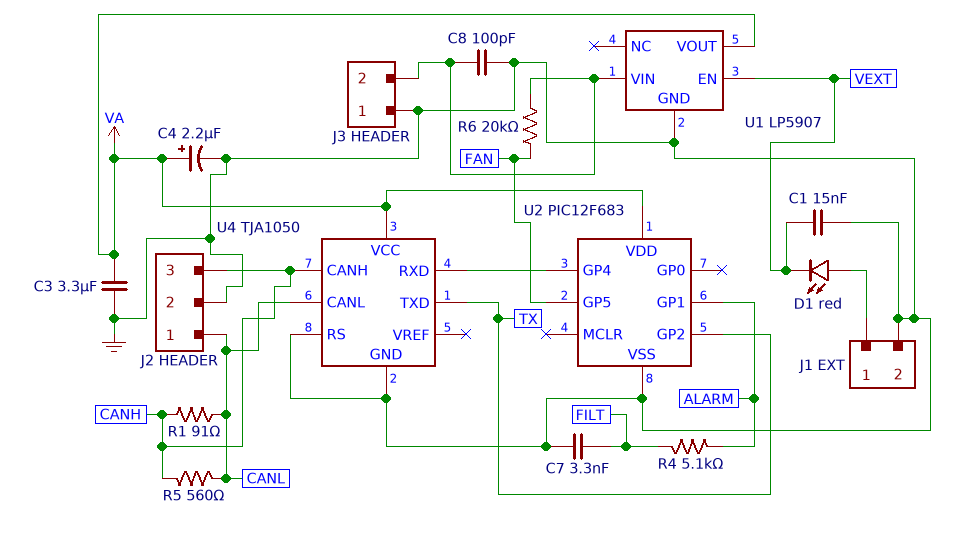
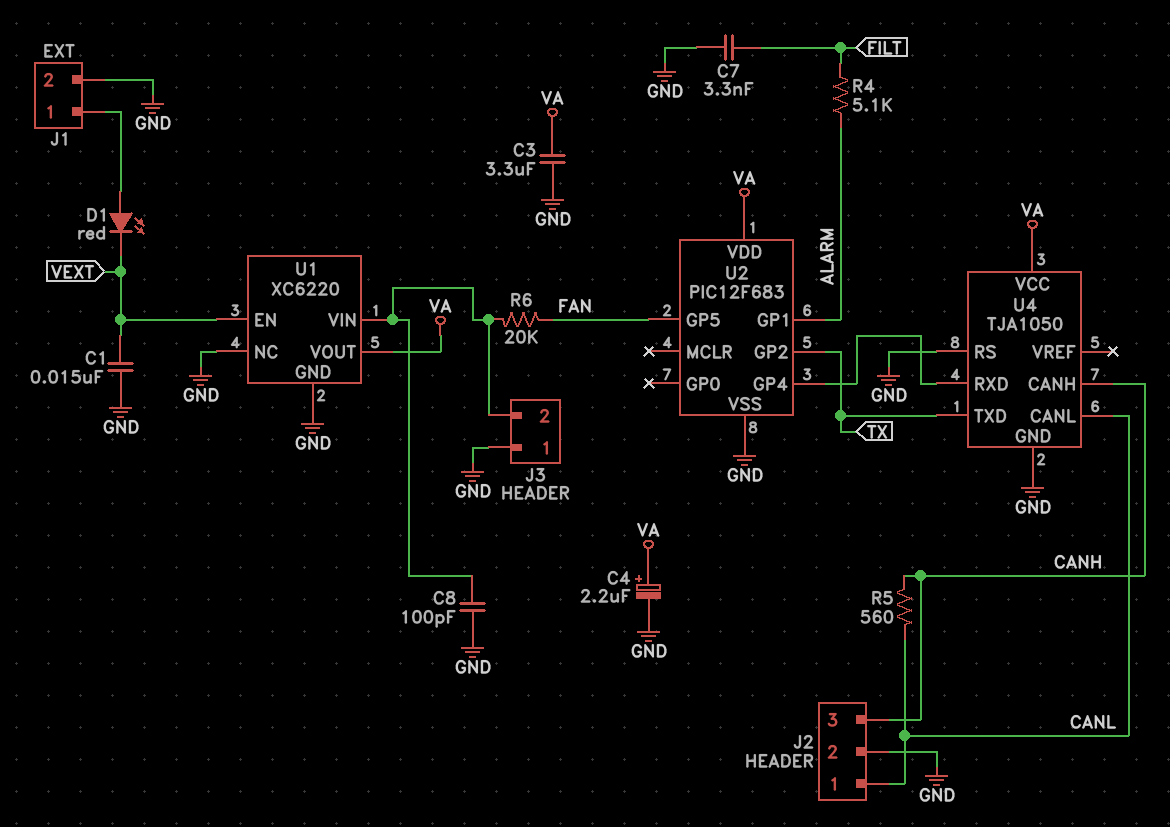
R1: 91 (CANH, CANL) -> none
U1: LP5907 -> XC6220
U1 pin NC: none -> GND

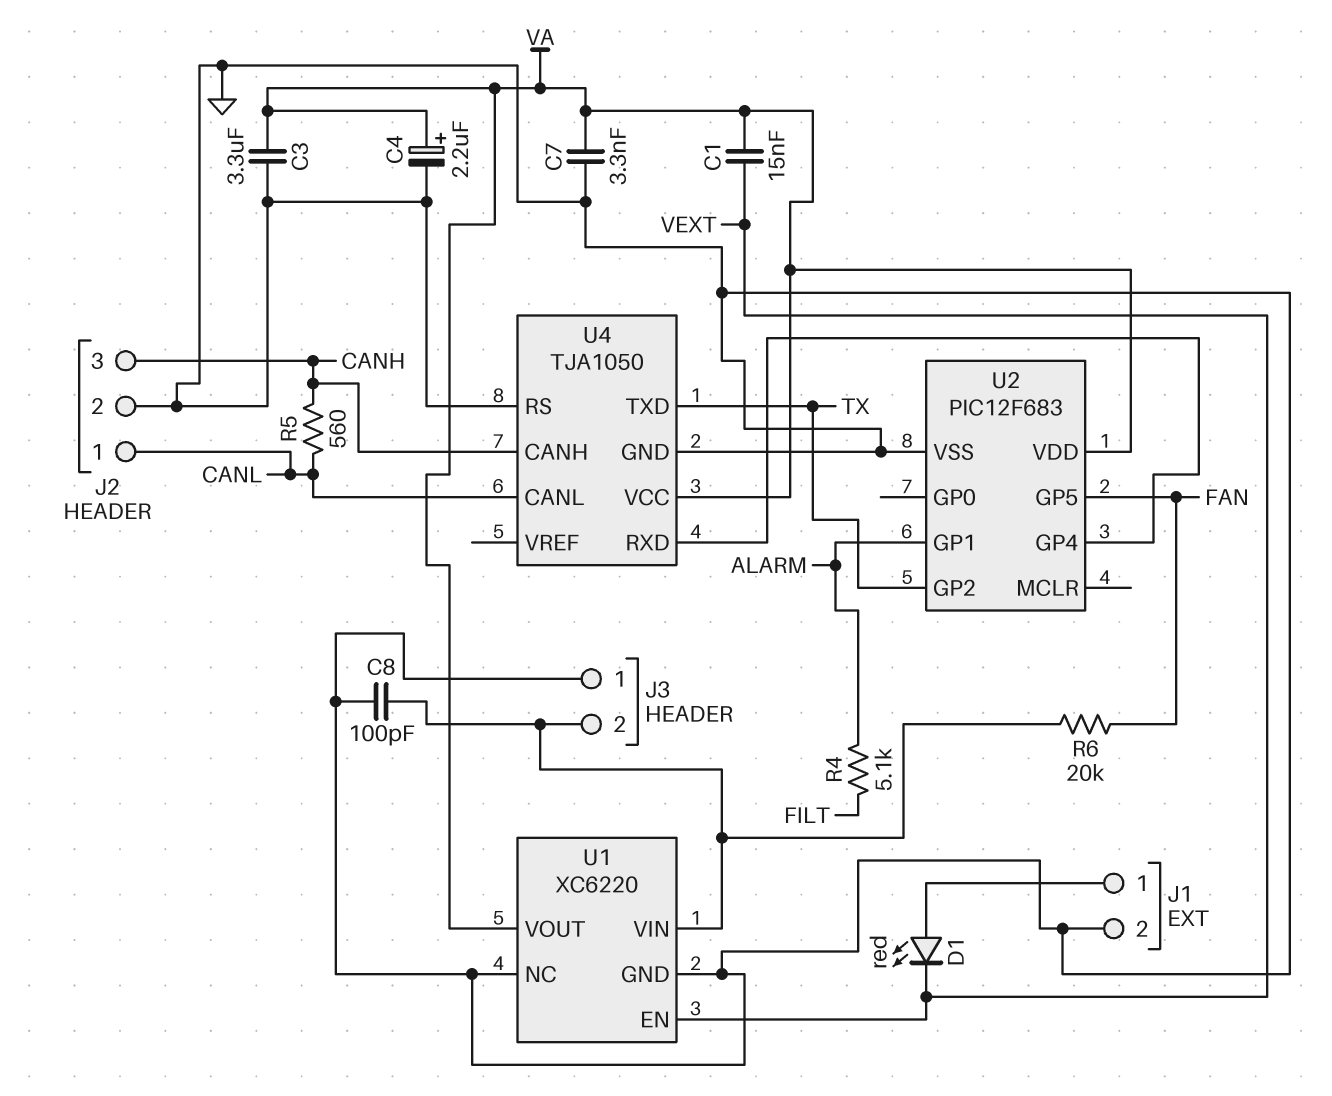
C1: 15nF (GND, VEXT) -> 15nF (VA, VEXT)
C7: 3.3nF (FILT, GND) -> 3.3nF (GND, VA)

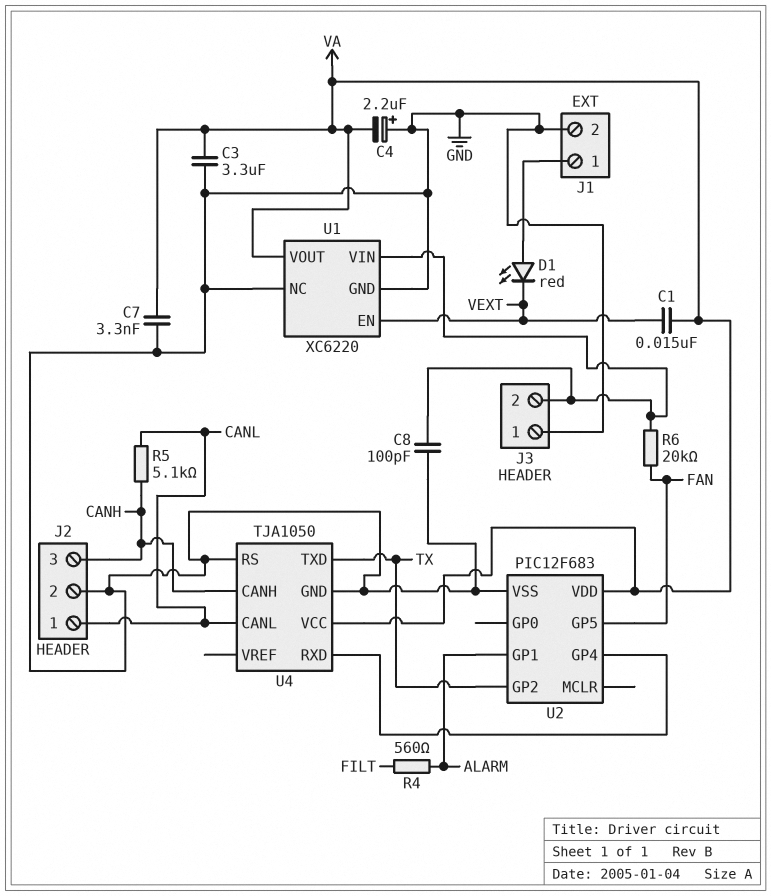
C4: 2.2uF (plus VA, minus GND) -> 2.2uF (plus GND, minus VA)
R4: 5.1k (ALARM, FILT) -> 560 (ALARM, FILT)
R5: 560 (CANH, CANL) -> 5.1k (CANH, CANL)

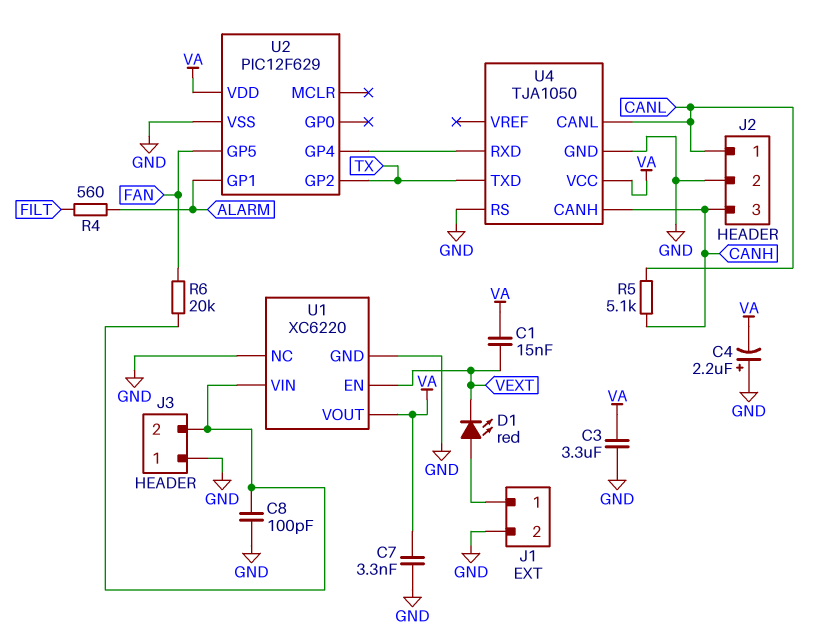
U2: PIC12F683 -> PIC12F629

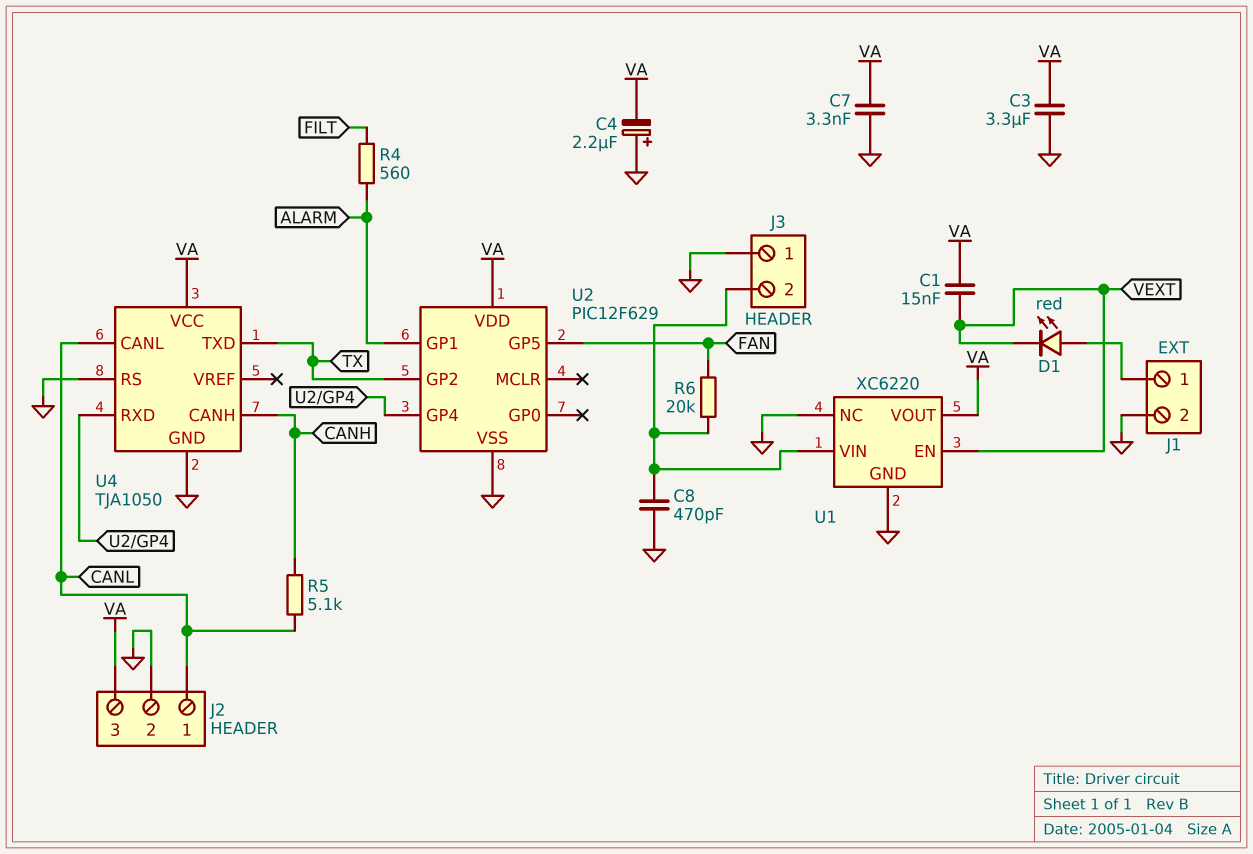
C8: 100pF (GND, J3/2) -> 470pF (GND, J3/2)
J2 pin 3: CANH -> VA

